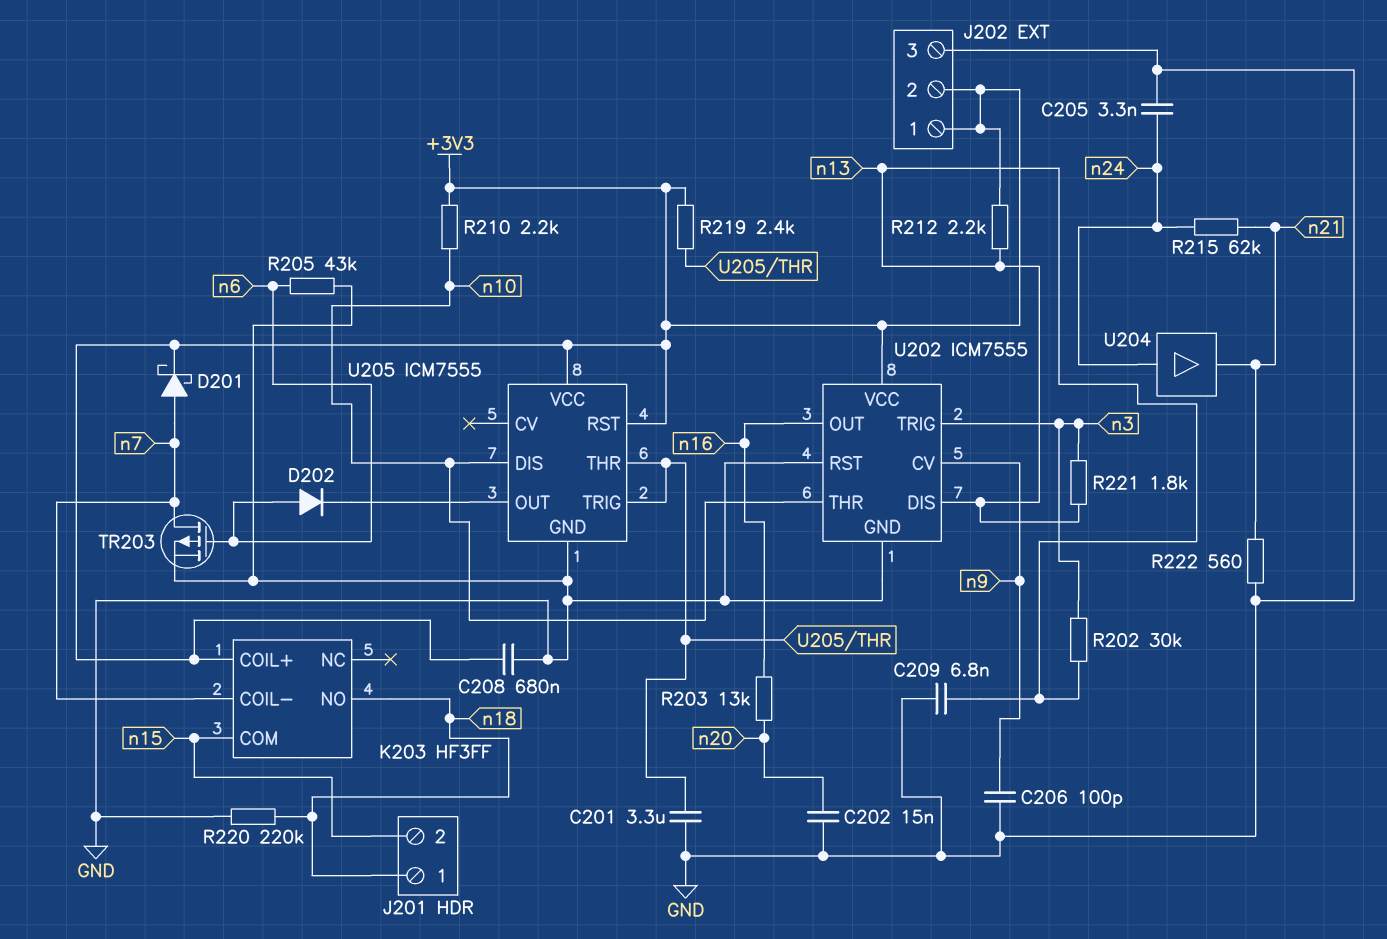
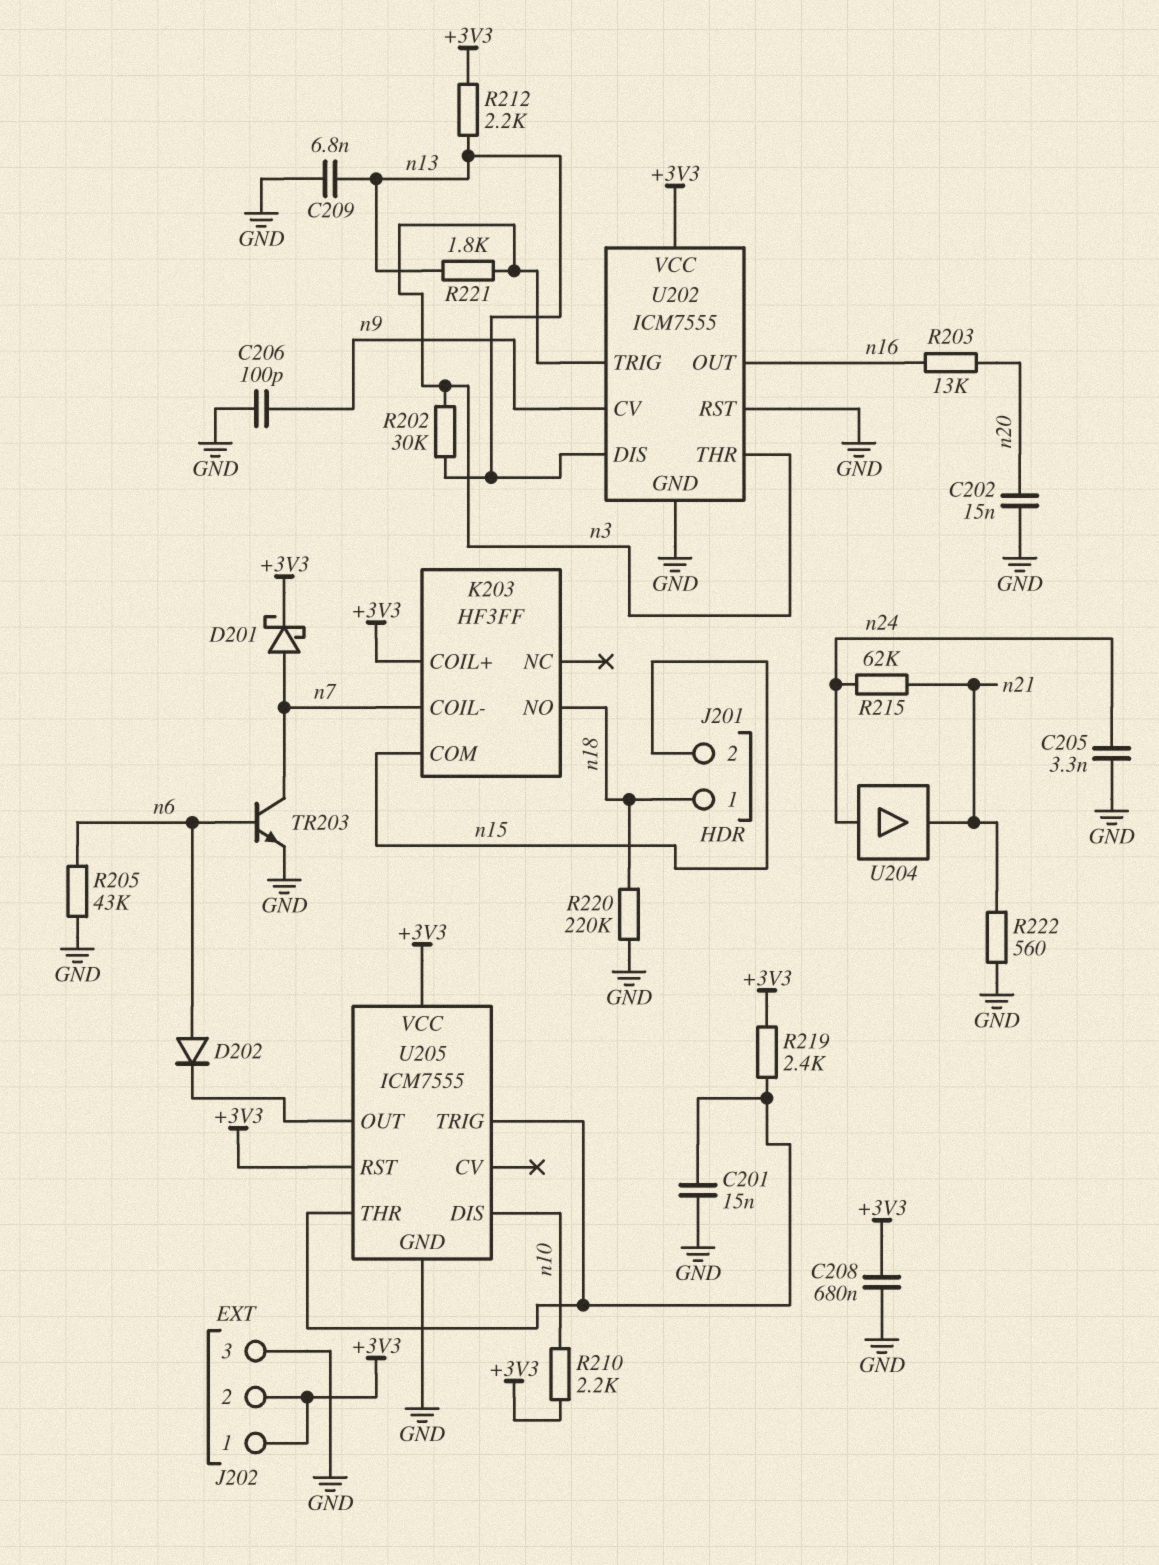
C201: 3.3uF (GND, U205/THR) -> 15nF (GND, U205/THR)
TR203: PMOS (G n6, D n7, S GND) -> NPN (B n6, C n7, E GND)
U202 pin THR: n10 -> n3

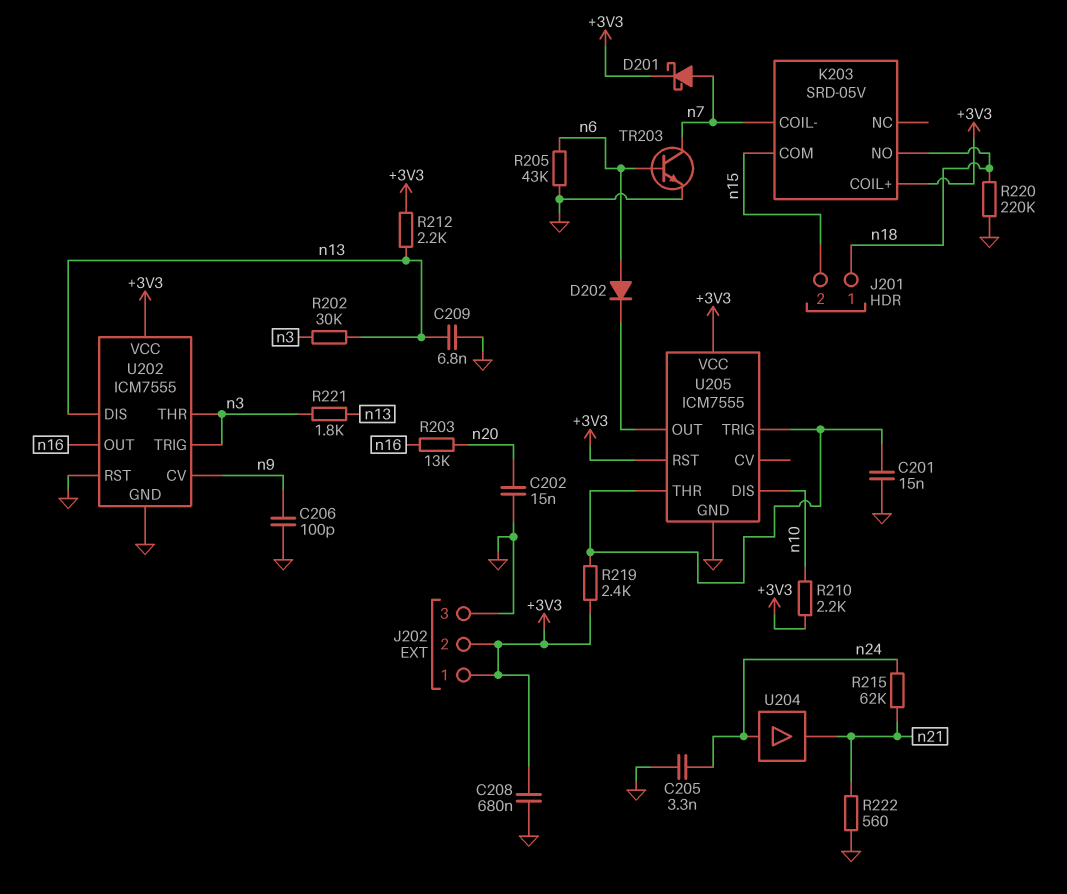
K203: HF3FF -> SRD-05V

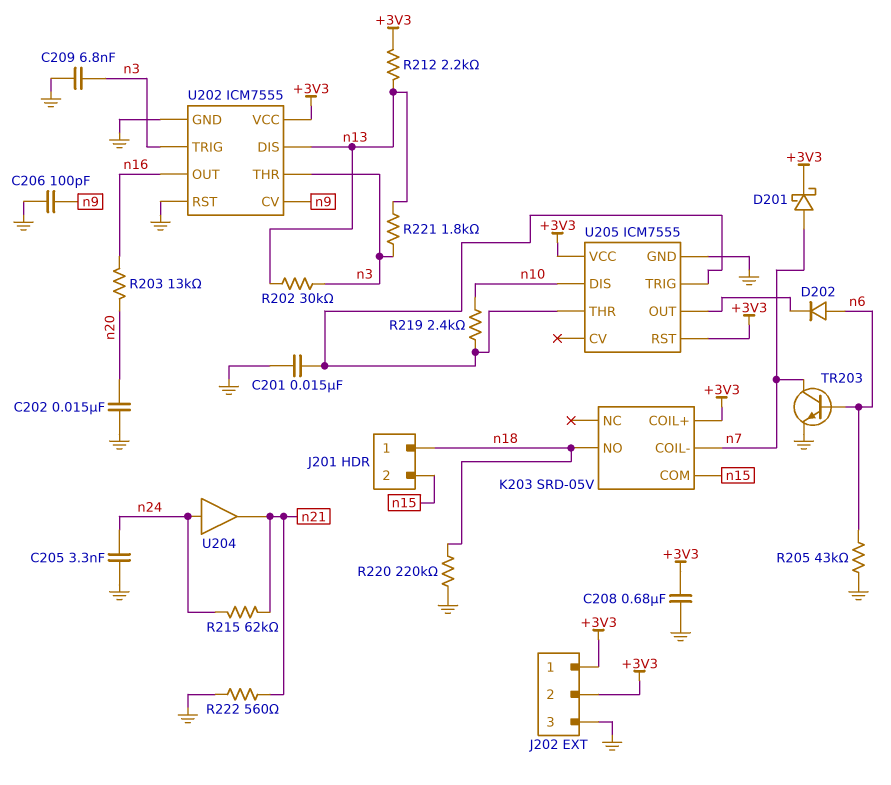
C209: 6.8nF (GND, n13) -> 6.8nF (GND, n3)
R210: 2.2k (+3V3, n10) -> none
R219: 2.4k (+3V3, U205/THR) -> 2.4k (U205/THR, n10)

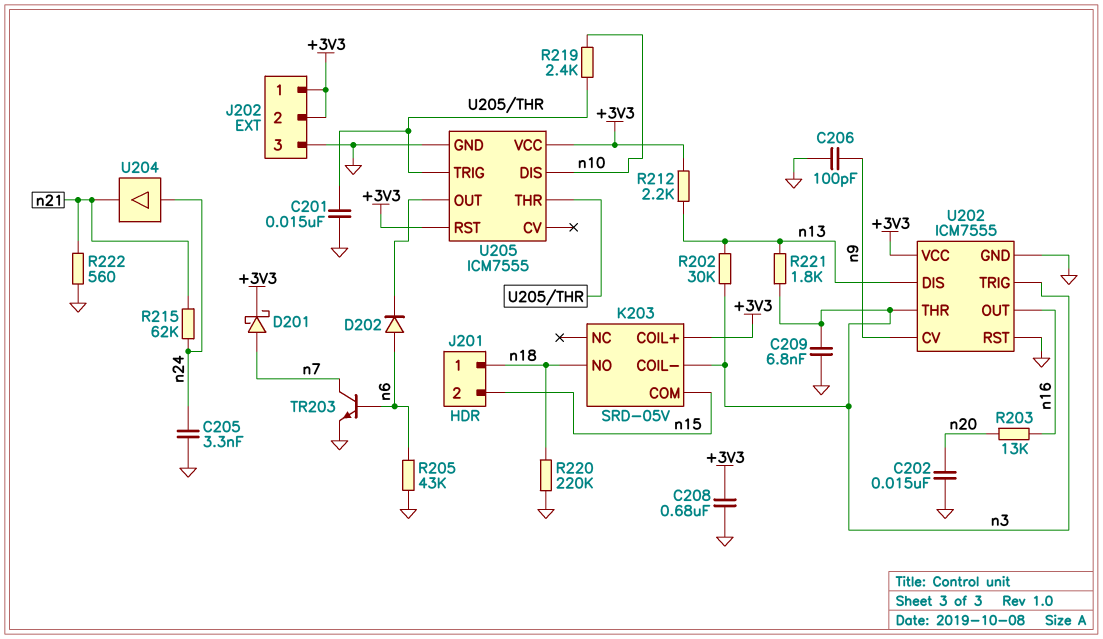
K203 pin COIL-: n7 -> n3

